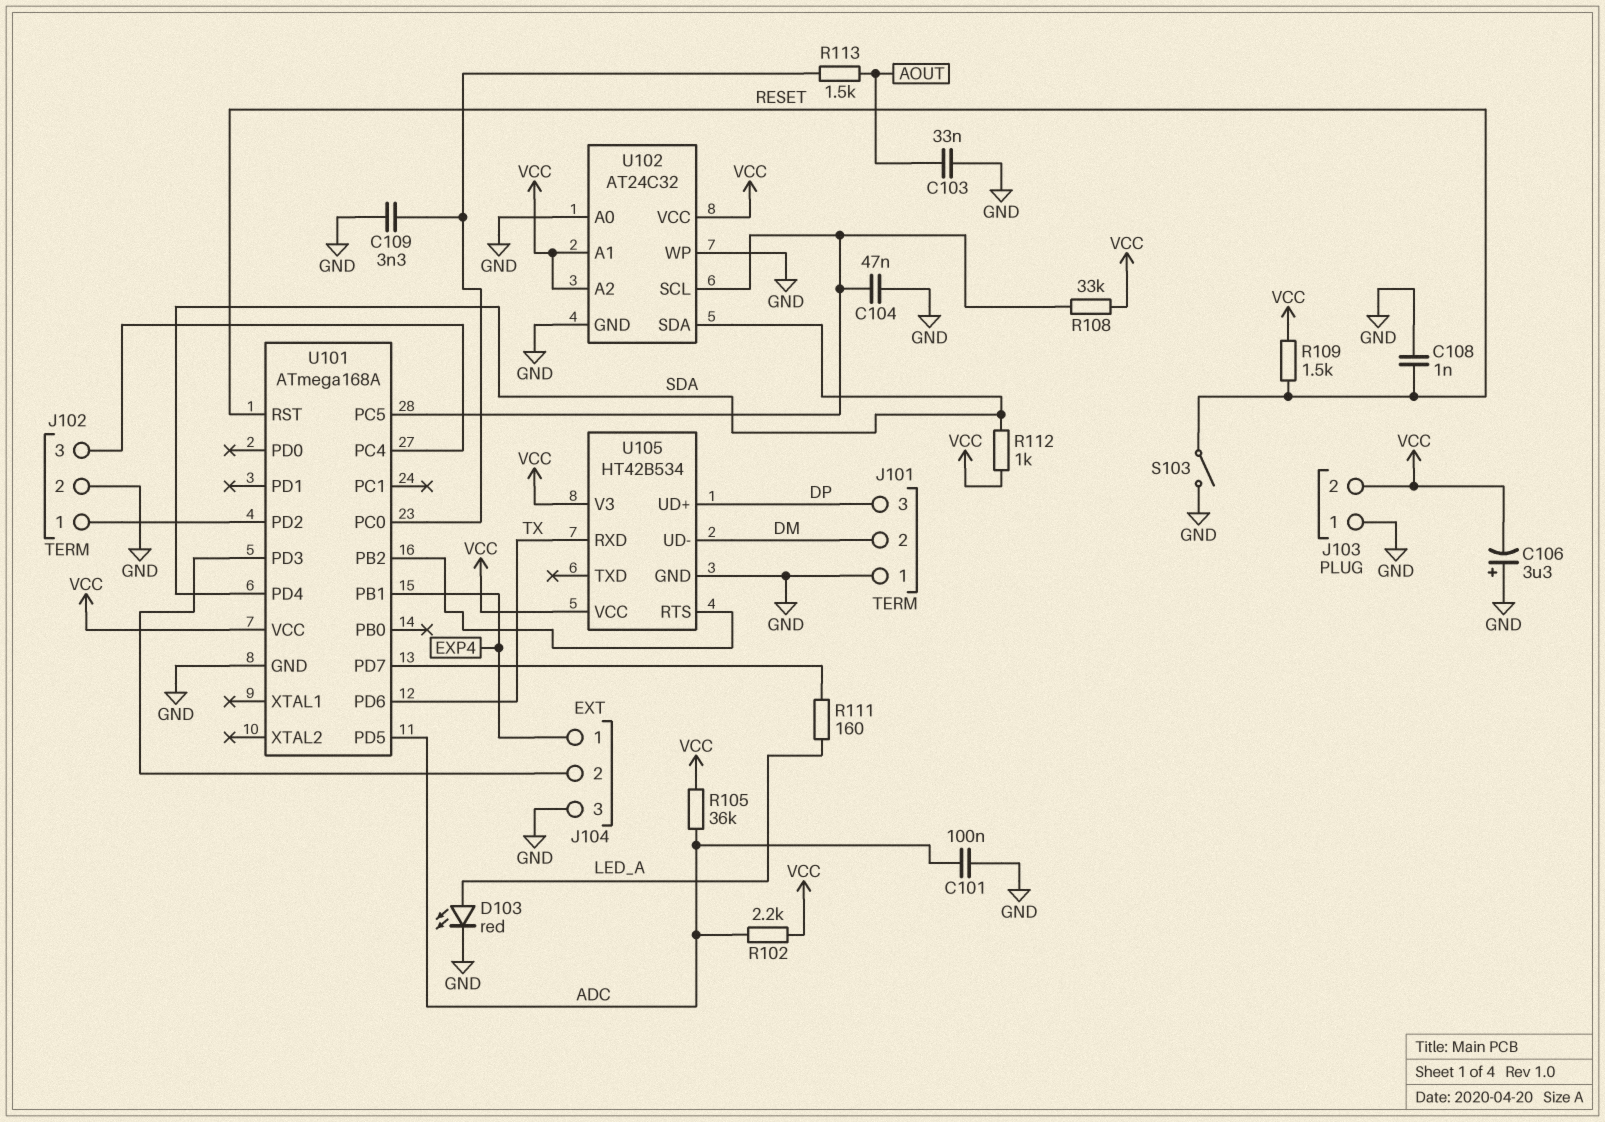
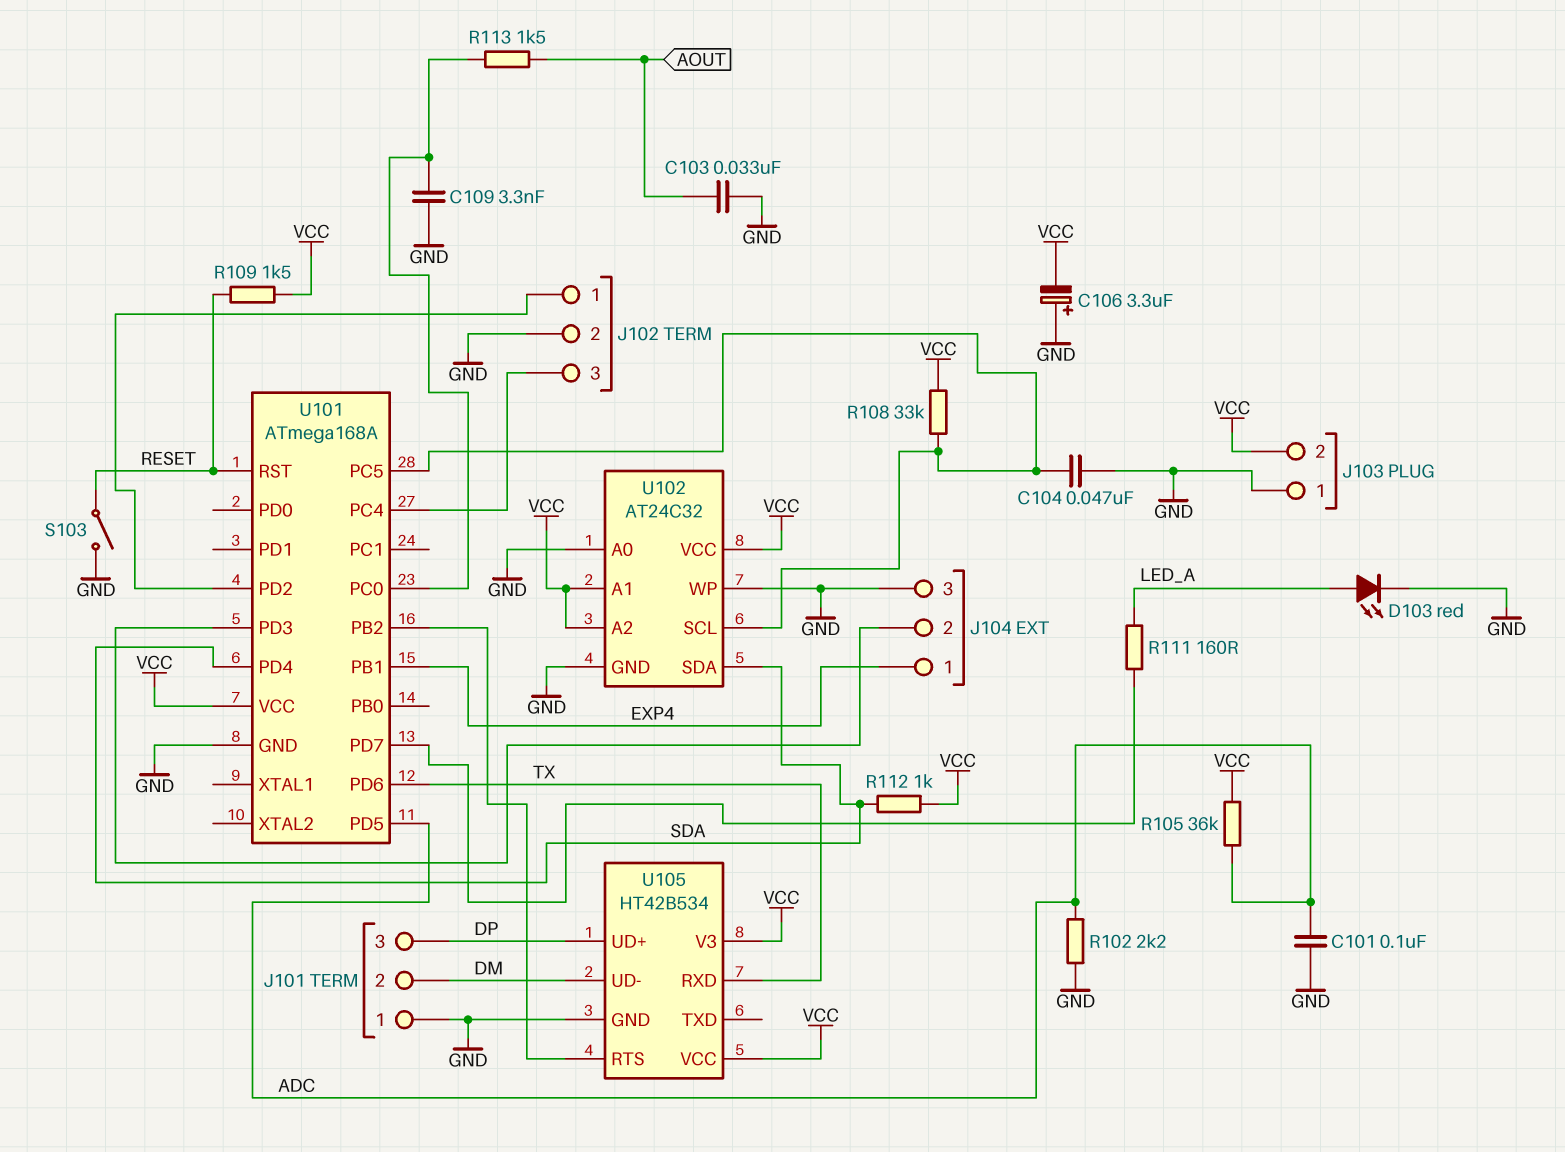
C108: 1nF (GND, RESET) -> none
R102: 2.2k (ADC, VCC) -> 2.2k (ADC, GND)

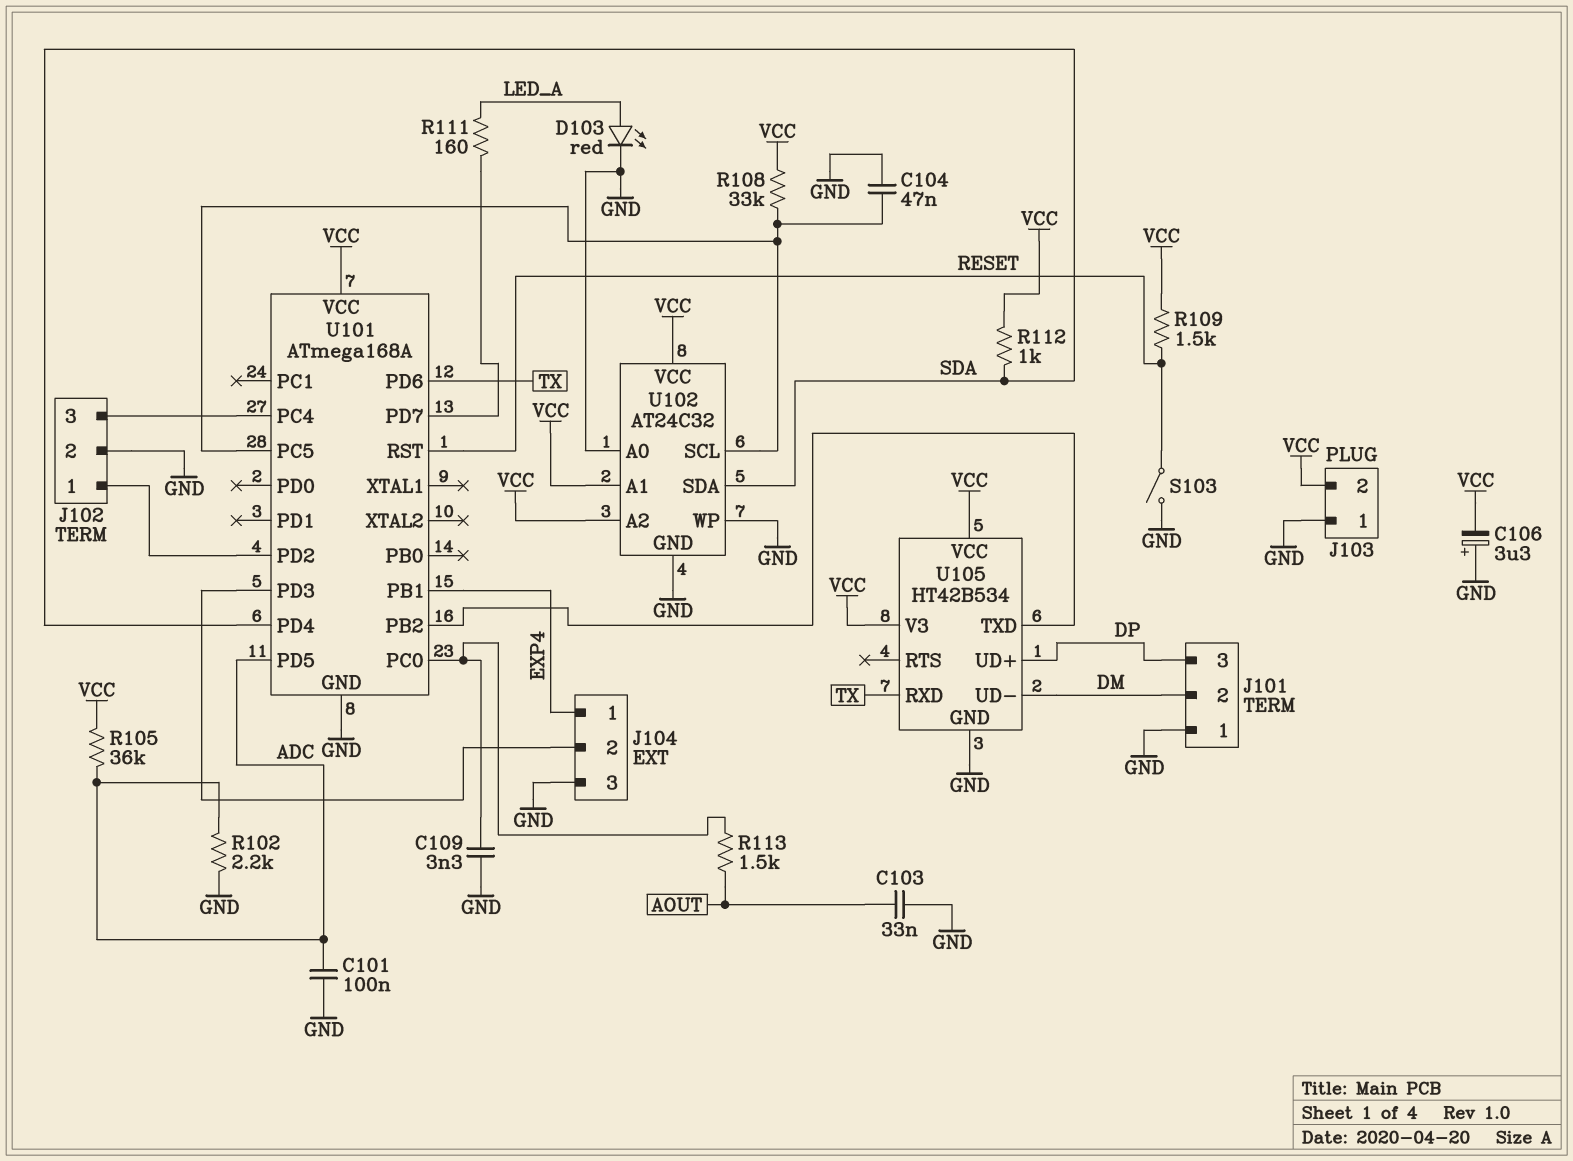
U105 pin RTS: U101/PB2 -> none
U105 pin TXD: none -> U101/PB2

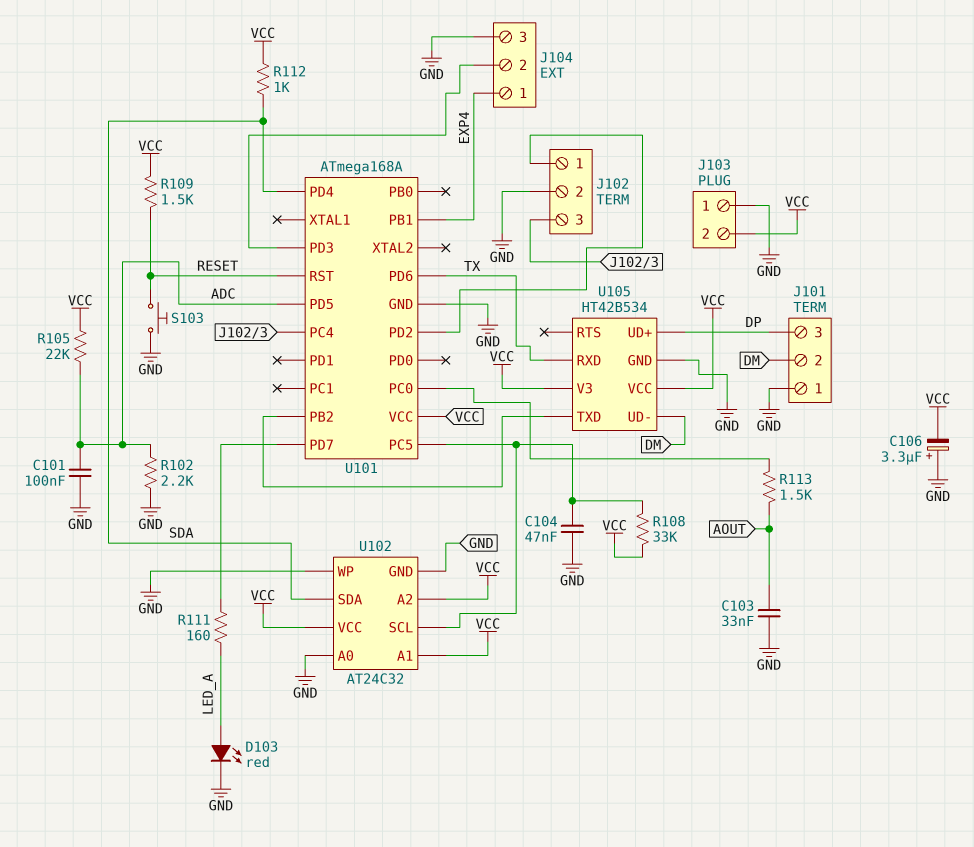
C109: 3.3nF (GND, U101/PC0) -> none
R105: 36k (ADC, VCC) -> 22k (ADC, VCC)
S103: switch (GND, RESET) -> button (GND, RESET)

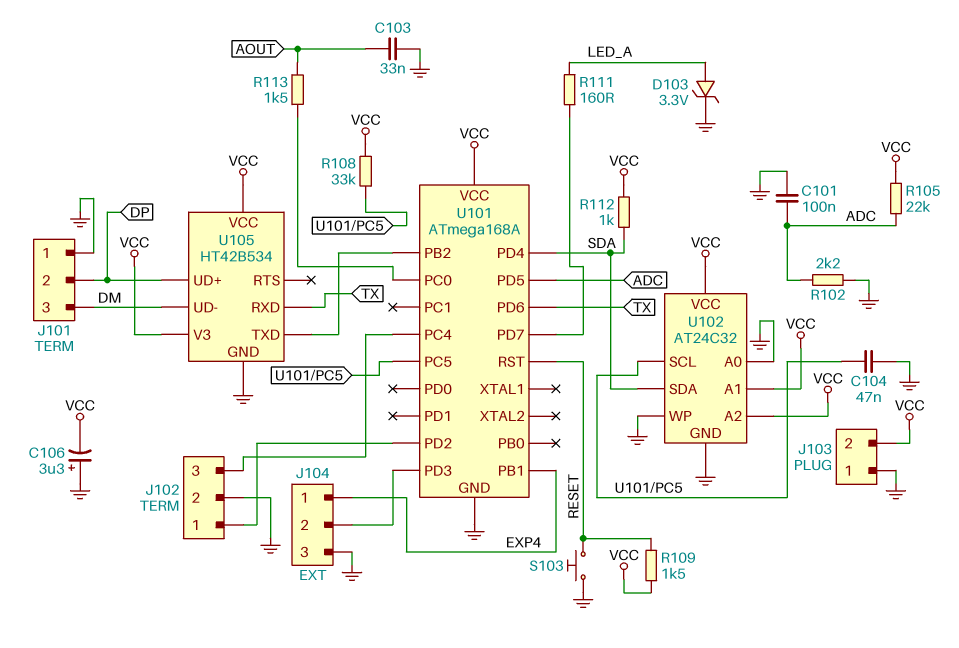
D103: LED red (A LED_A, K GND) -> zener 3.3V (A LED_A, K GND)
J101 pin 2: DM -> DP
J101 pin 3: DP -> DM

